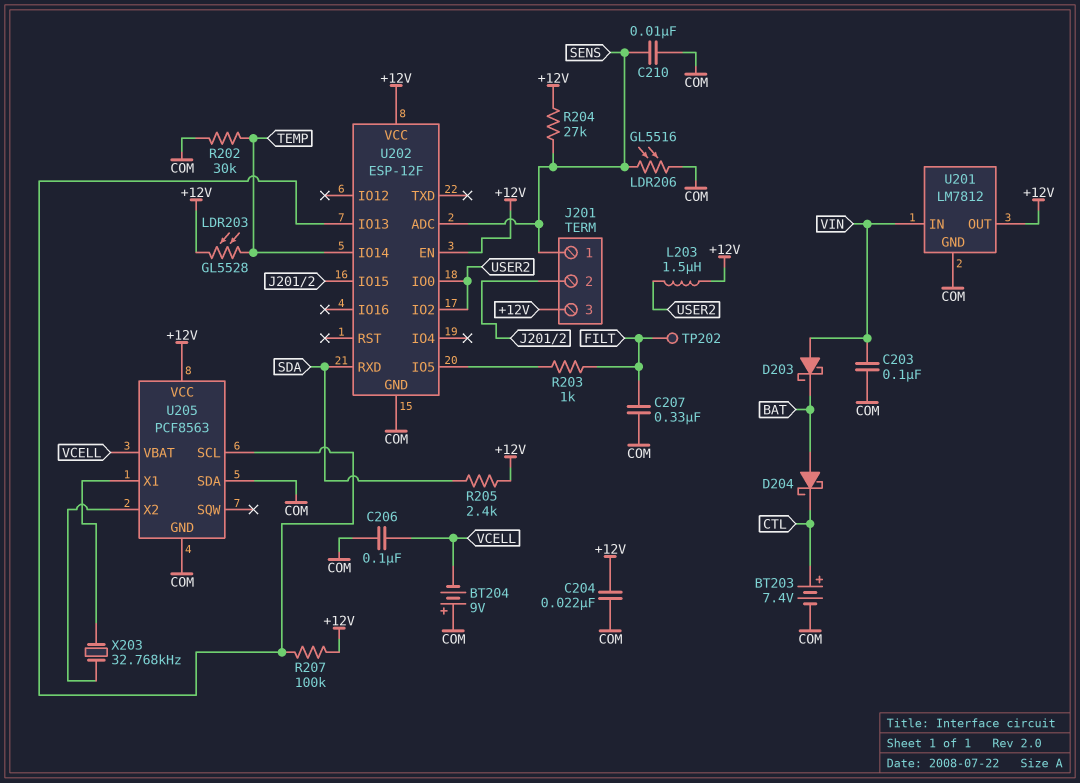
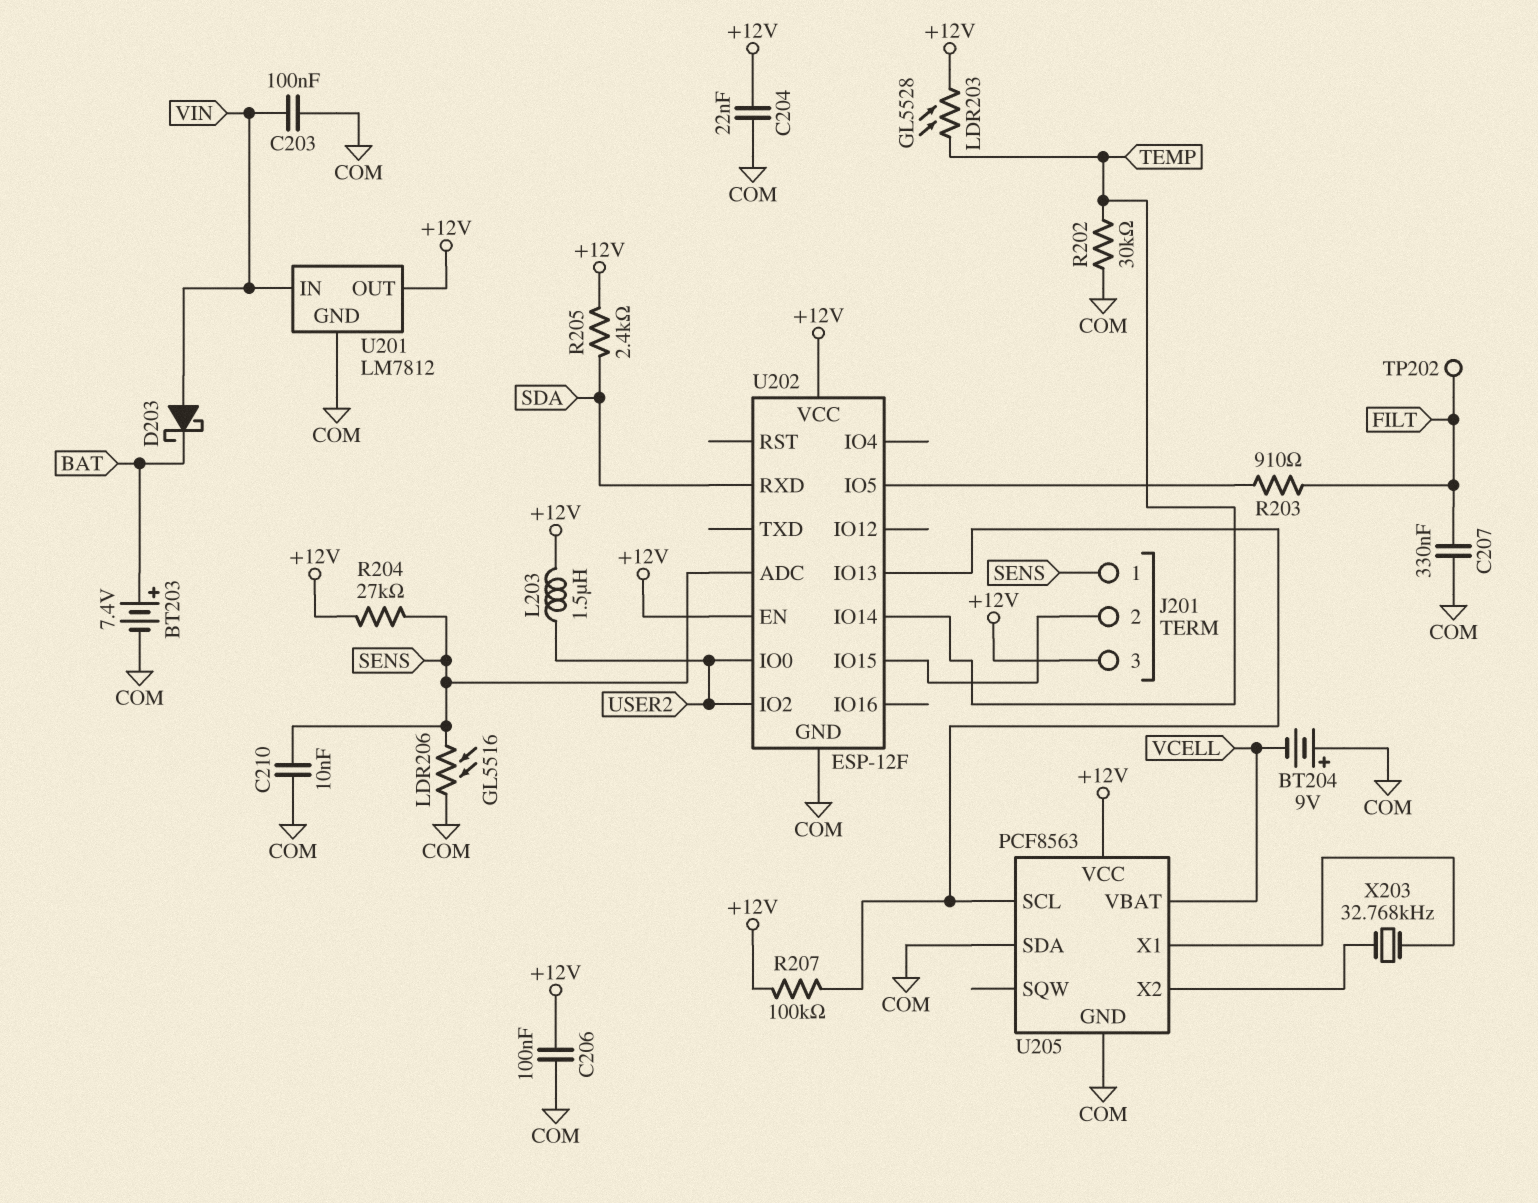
BT203: 7.4V (plus CTL, minus COM) -> 7.4V (plus BAT, minus COM)
C206: 100nF (COM, VCELL) -> 100nF (+12V, COM)
D204: schottky (A BAT, K CTL) -> none
R203: 1k (FILT, U202/IO5) -> 910 (FILT, U202/IO5)

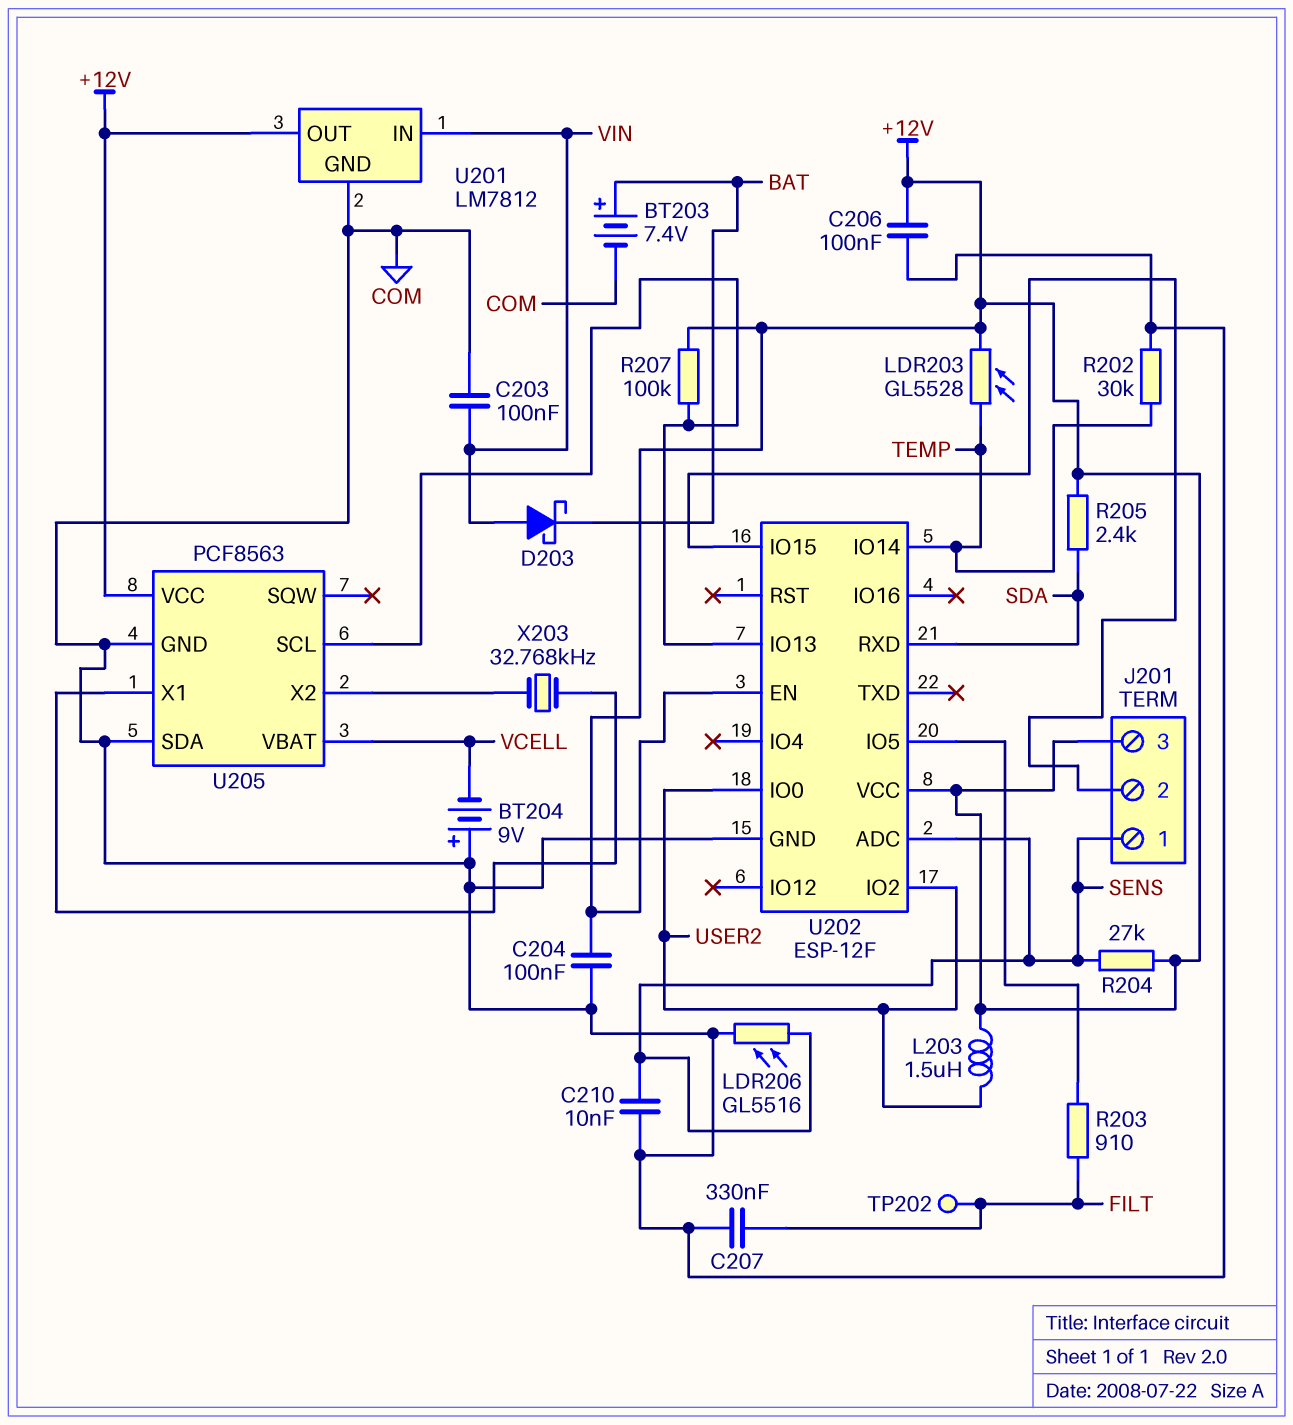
C204: 22nF (+12V, COM) -> 100nF (+12V, COM)

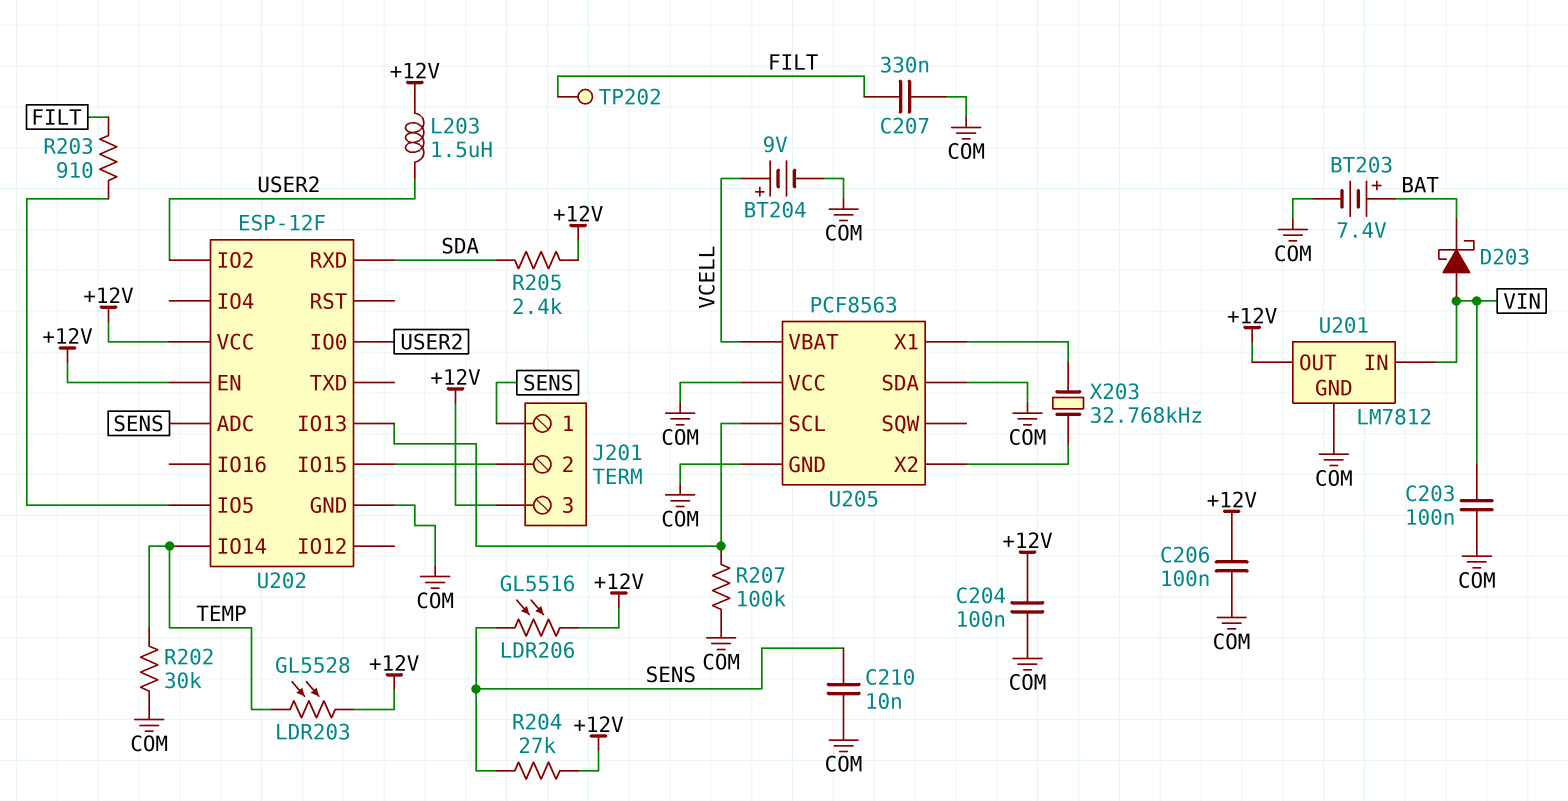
BT204: 9V (plus COM, minus VCELL) -> 9V (plus VCELL, minus COM)
LDR206: GL5516 (COM, SENS) -> GL5516 (+12V, SENS)
R207: 100k (+12V, U202/IO13) -> 100k (COM, U202/IO13)
U205 pin VCC: +12V -> COM

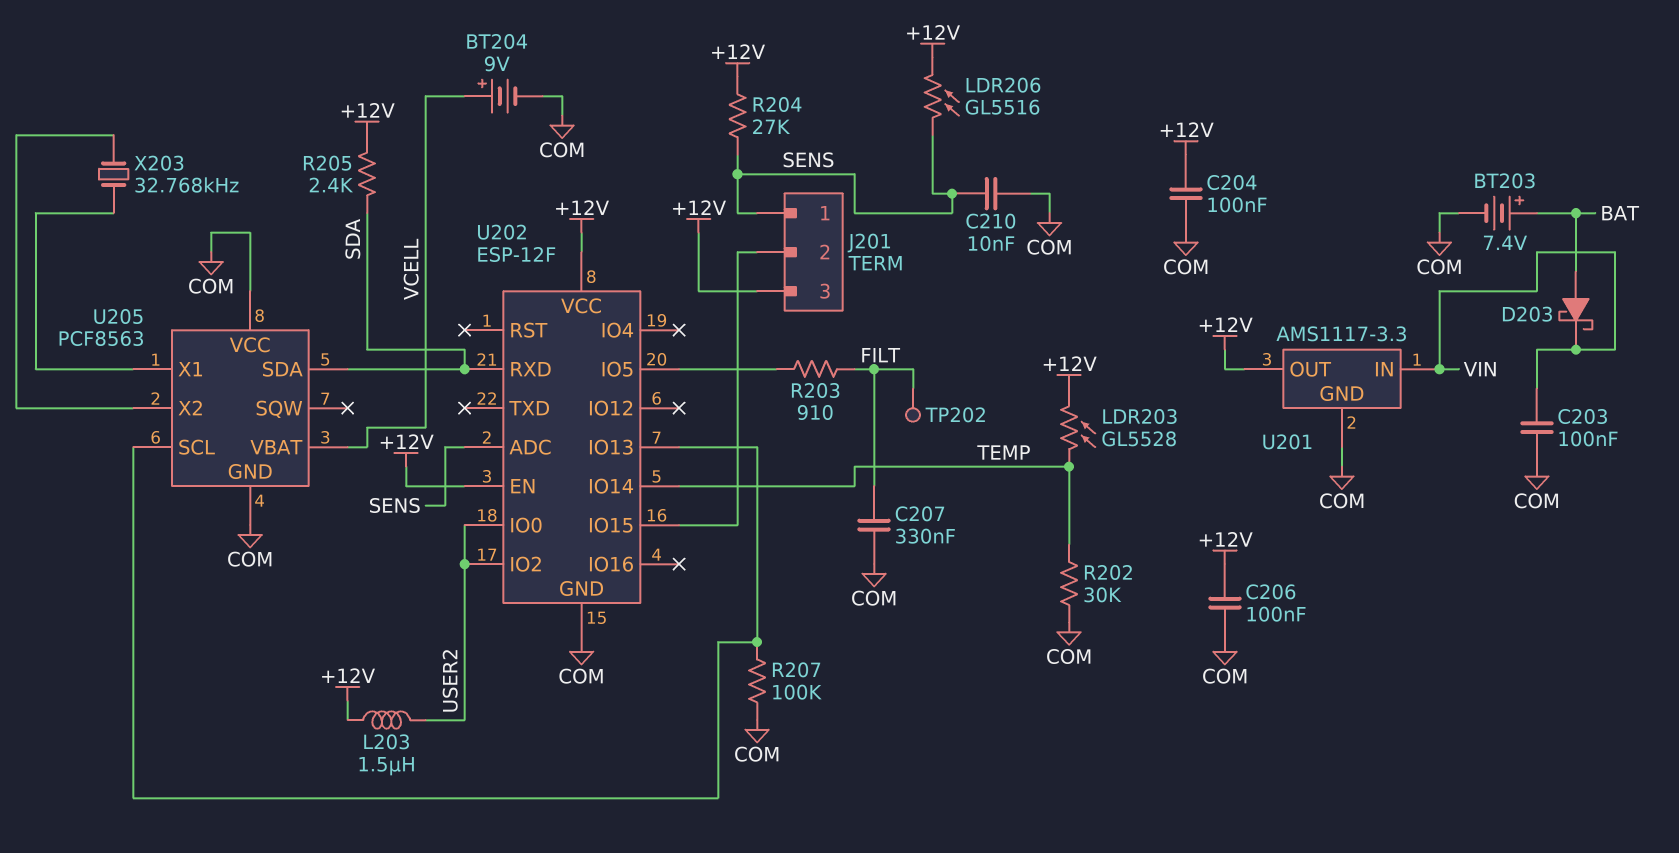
D203: schottky (A VIN, K BAT) -> schottky (A BAT, K VIN)
U201: LM7812 -> AMS1117-3.3
U205 pin SDA: COM -> SDA

